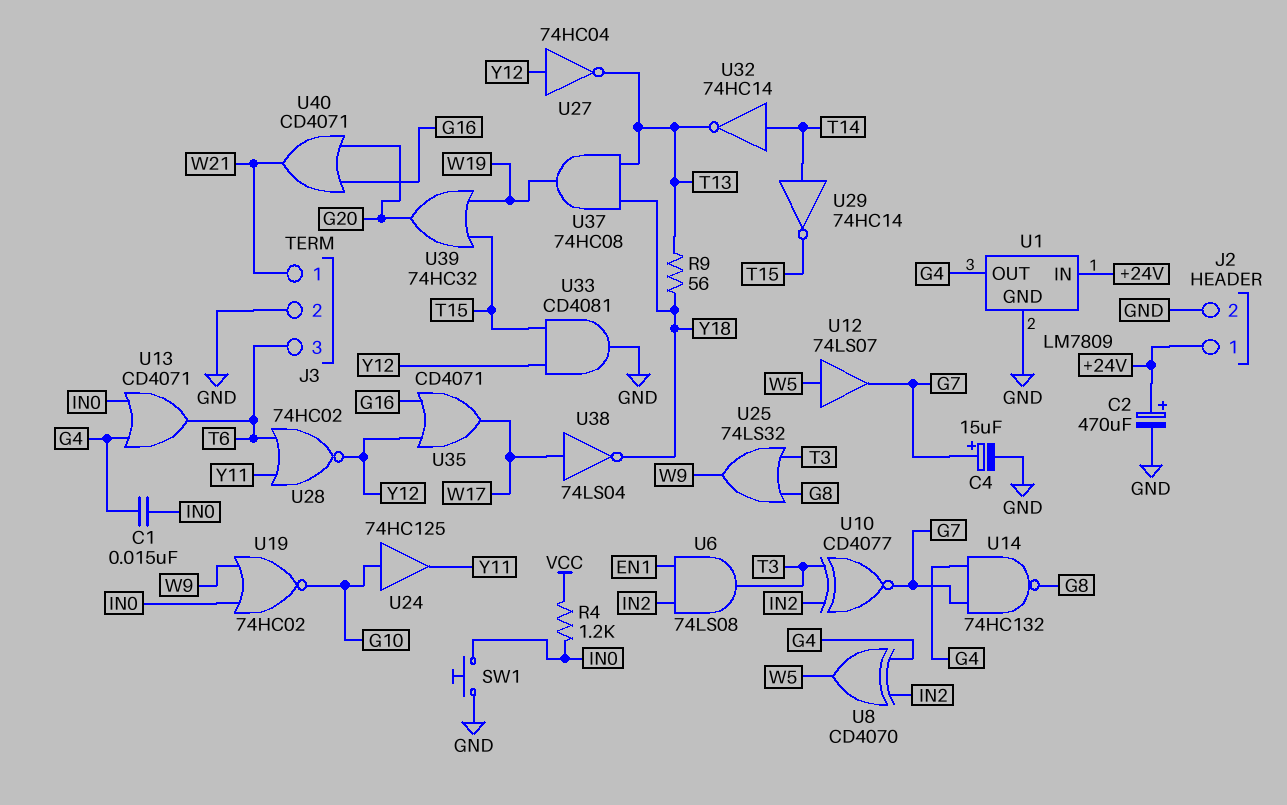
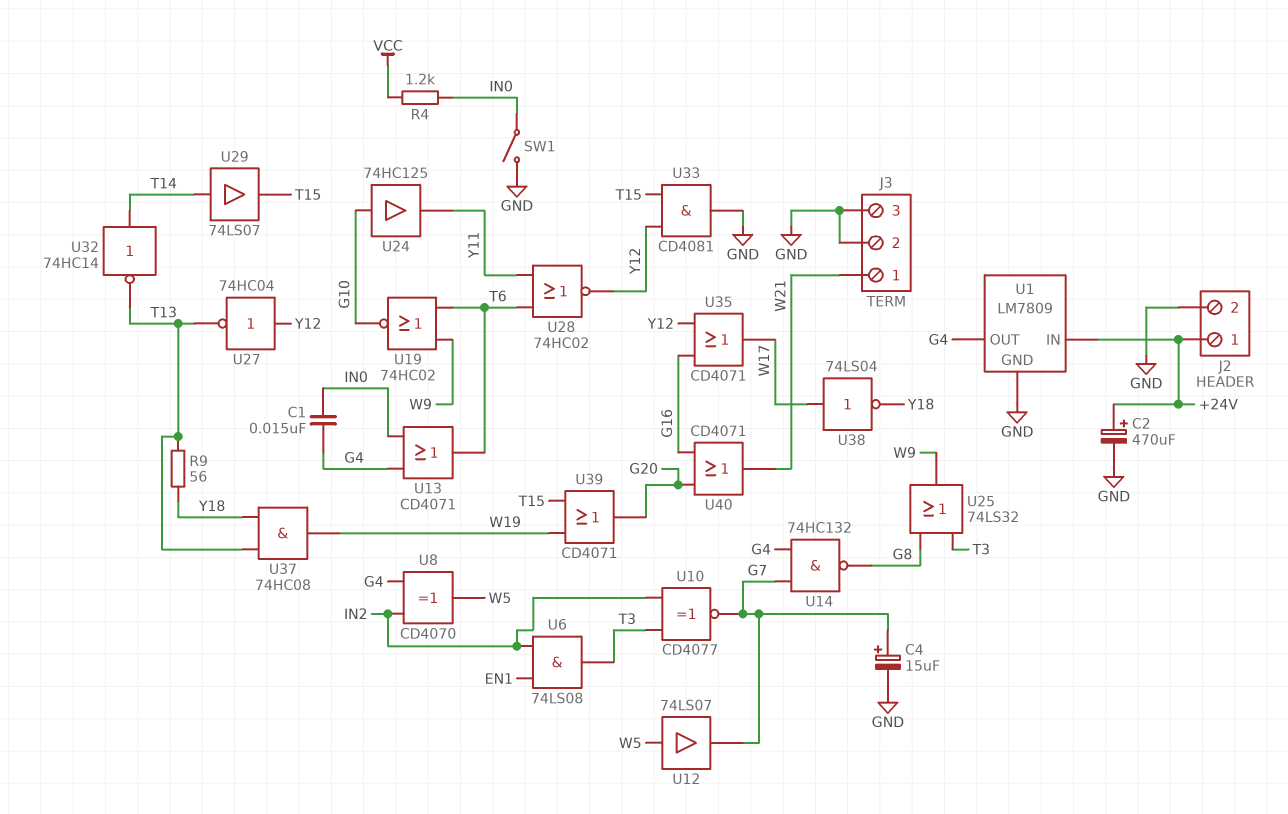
J3 pin 3: T6 -> GND
SW1: button (GND, IN0) -> switch (GND, IN0)
U19: NOR 74HC02 (in IN0, in W9, out G10) -> NOR 74HC02 (in T6, in W9, out G10)
U29: NOT 74HC14 (in T14, out T15) -> buffer 74LS07 (in T14, out T15)
U39: OR 74HC32 (in T15, in W19, out G20) -> OR CD4071 (in T15, in W19, out G20)

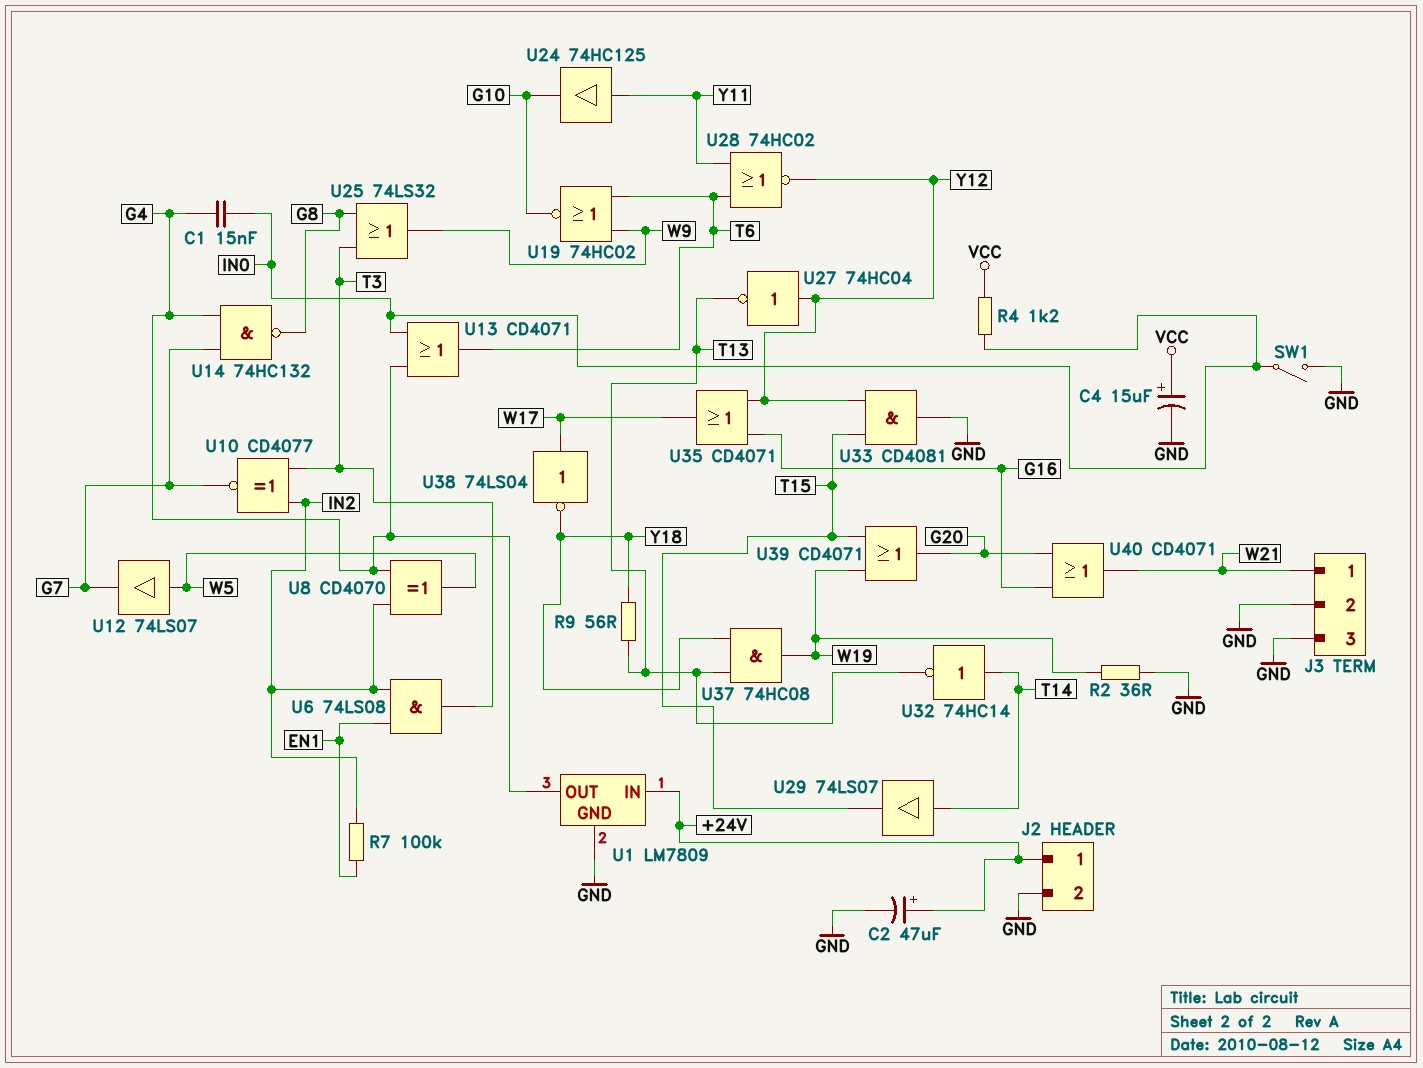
C2: 470uF (plus +24V, minus GND) -> 47uF (plus +24V, minus GND)
C4: 15uF (plus G7, minus GND) -> 15uF (plus VCC, minus GND)
R2: none -> 36 (GND, W19)
R7: none -> 100k (EN1, IN2)
U24: buffer 74HC125 (in G10, out Y11) -> buffer 74HC125 (in Y11, out G10)

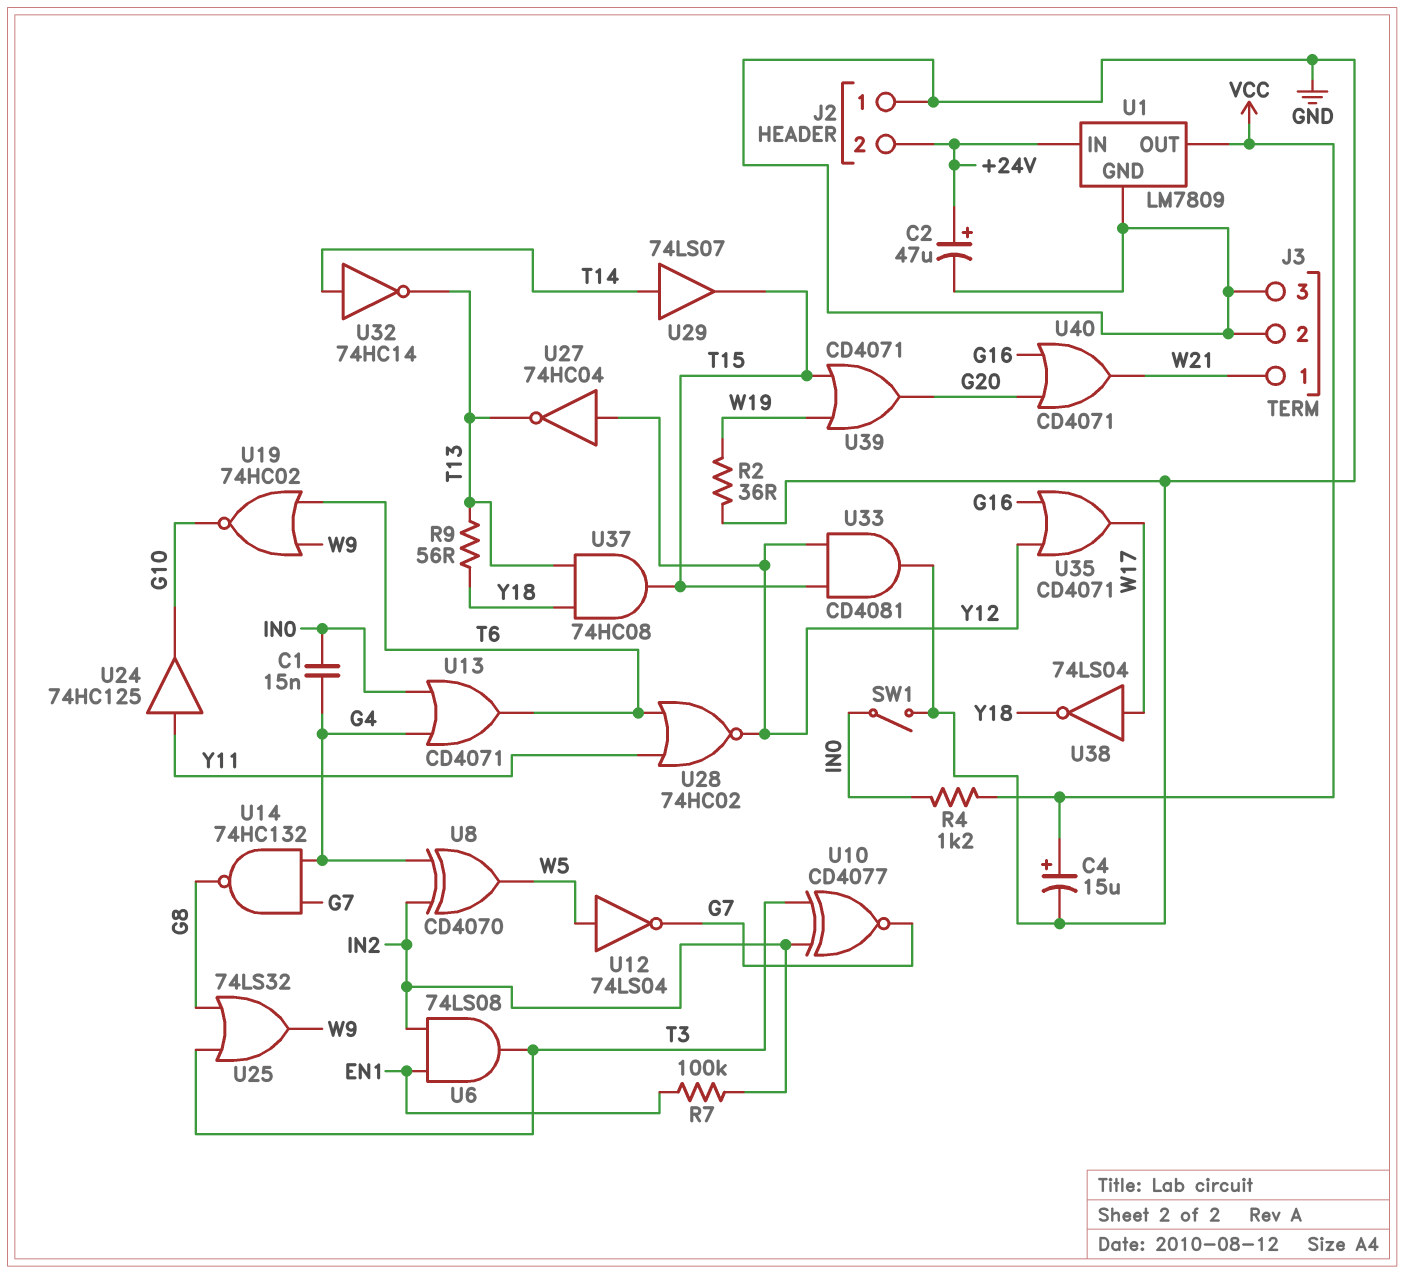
J2 pin 1: +24V -> GND
J2 pin 2: GND -> +24V
U1 pin OUT: G4 -> VCC
U12: buffer 74LS07 (in W5, out G7) -> NOT 74LS04 (in W5, out G7)
U37: AND 74HC08 (in T13, in Y18, out W19) -> AND 74HC08 (in T13, in Y18, out T15)

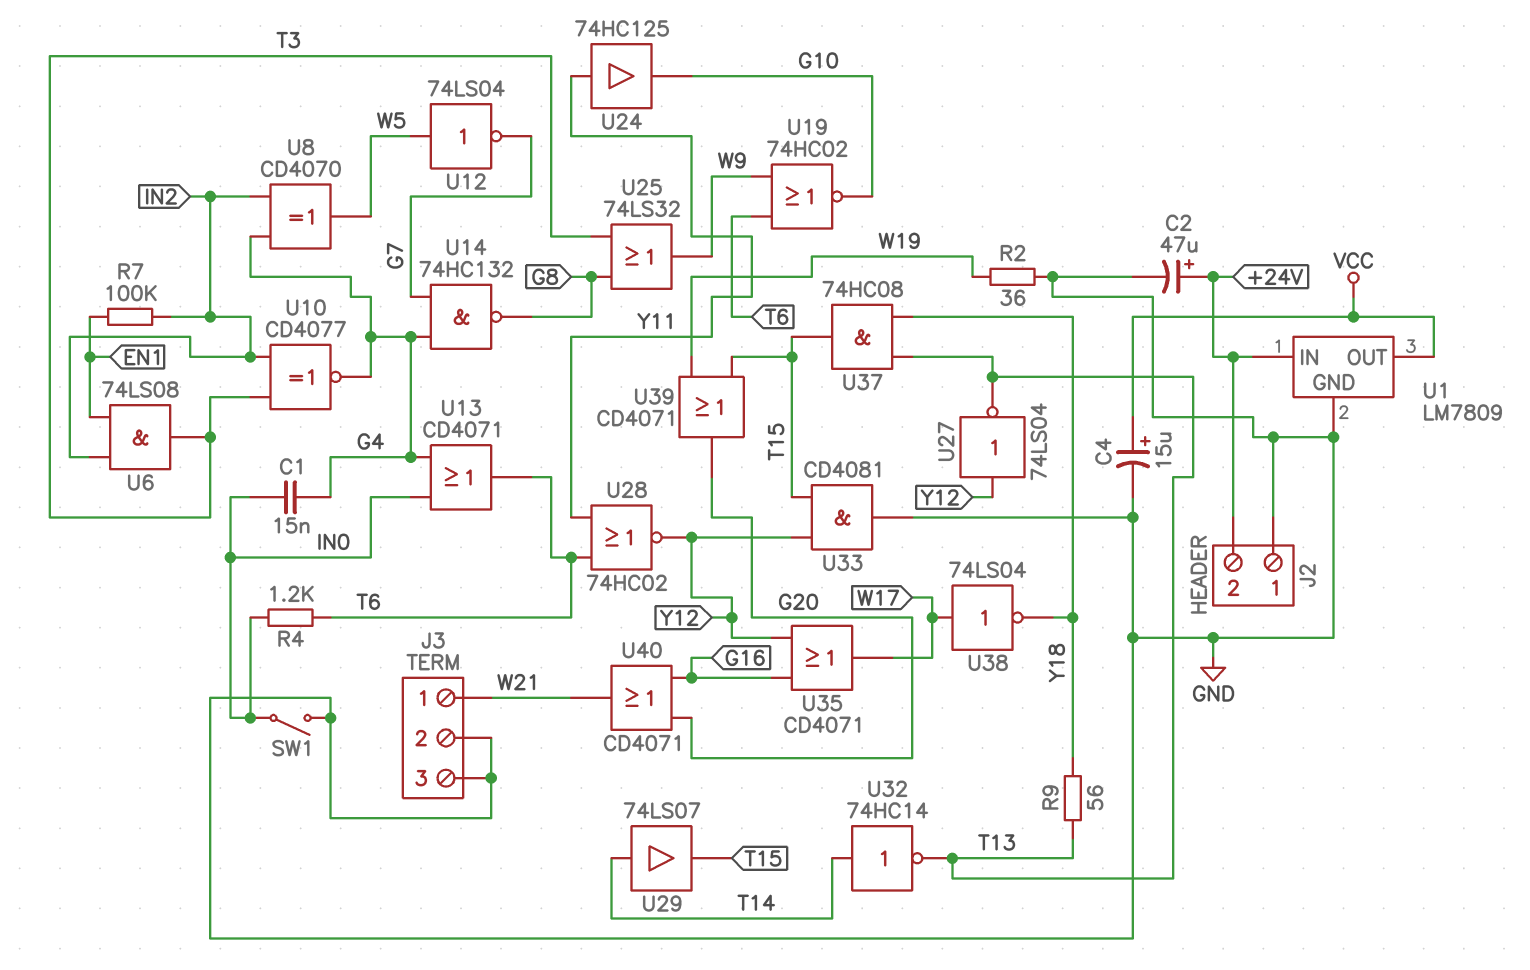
R4: 1.2k (IN0, VCC) -> 1.2k (IN0, T6)
U10: XNOR CD4077 (in IN2, in T3, out G7) -> XNOR CD4077 (in IN2, in T3, out G4)
U27: NOT 74HC04 (in Y12, out T13) -> NOT 74LS04 (in Y12, out T13)

